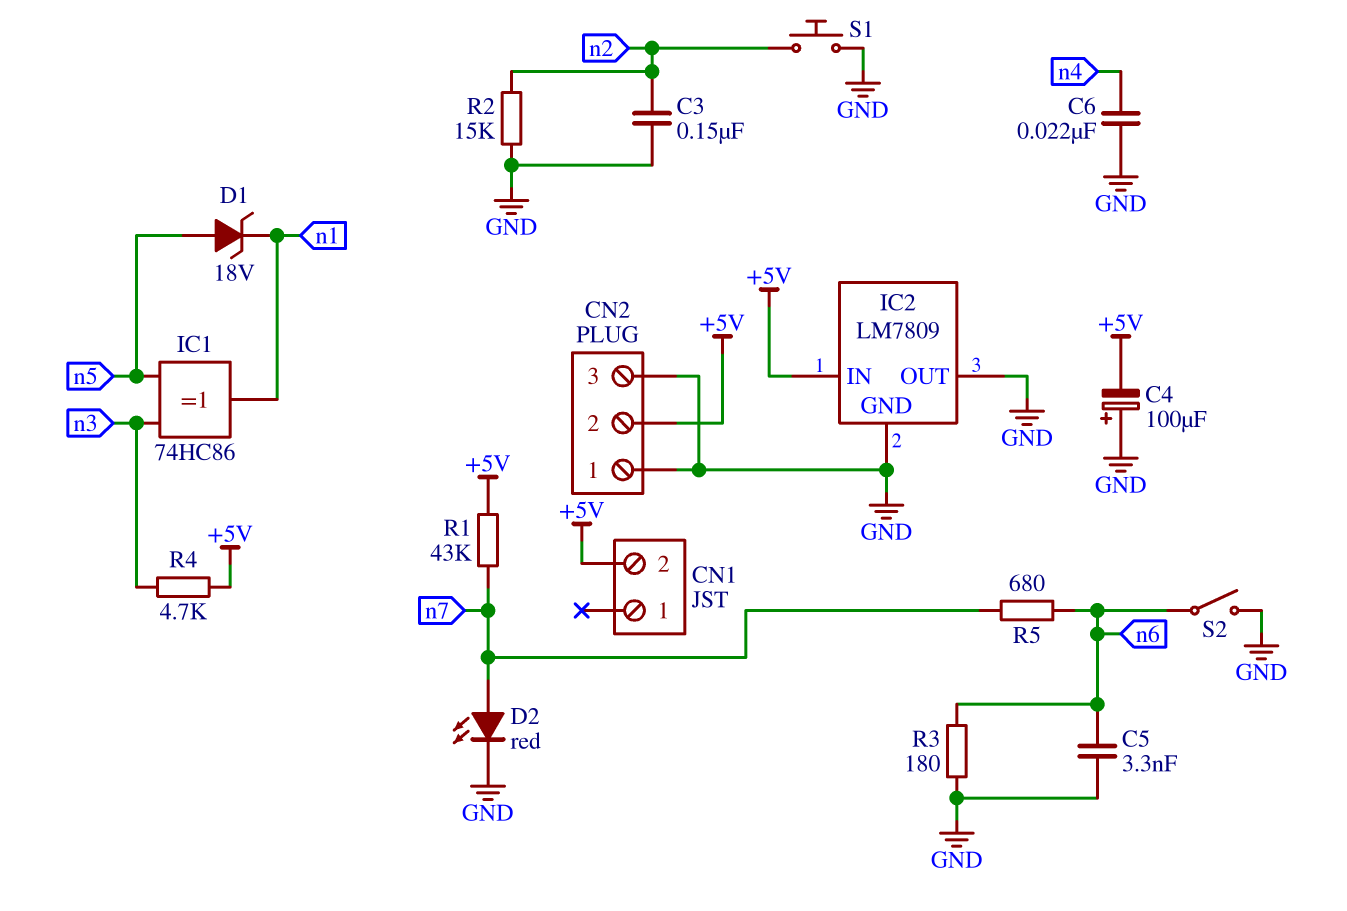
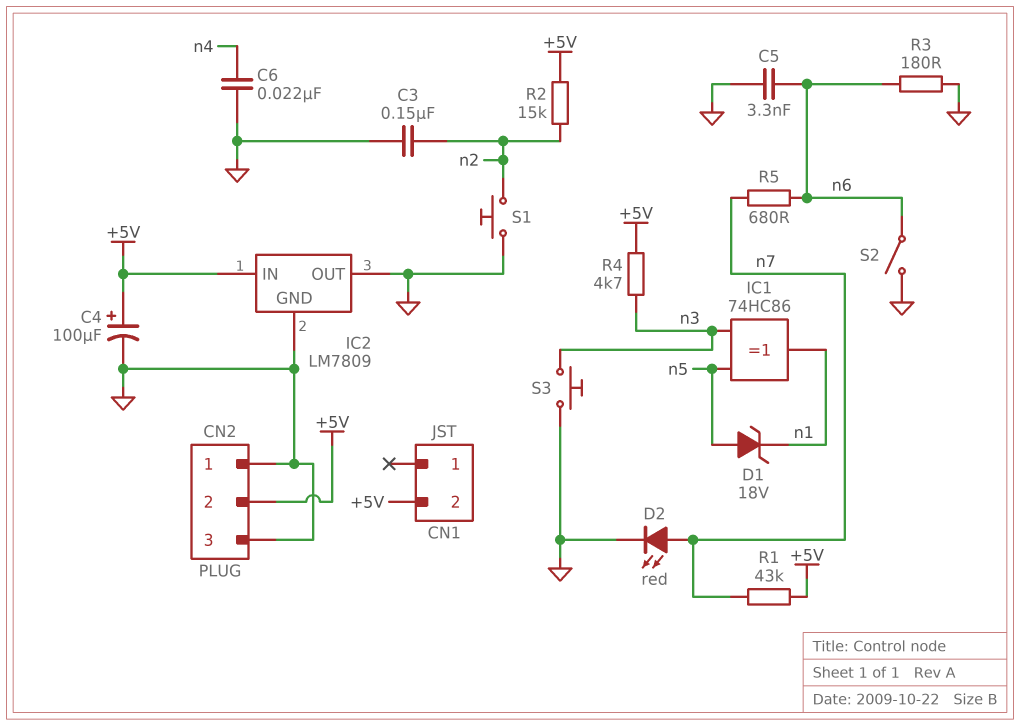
C4: 100uF (plus GND, minus +5V) -> 100uF (plus +5V, minus GND)
R2: 15k (GND, n2) -> 15k (+5V, n2)
S3: none -> button (GND, n3)

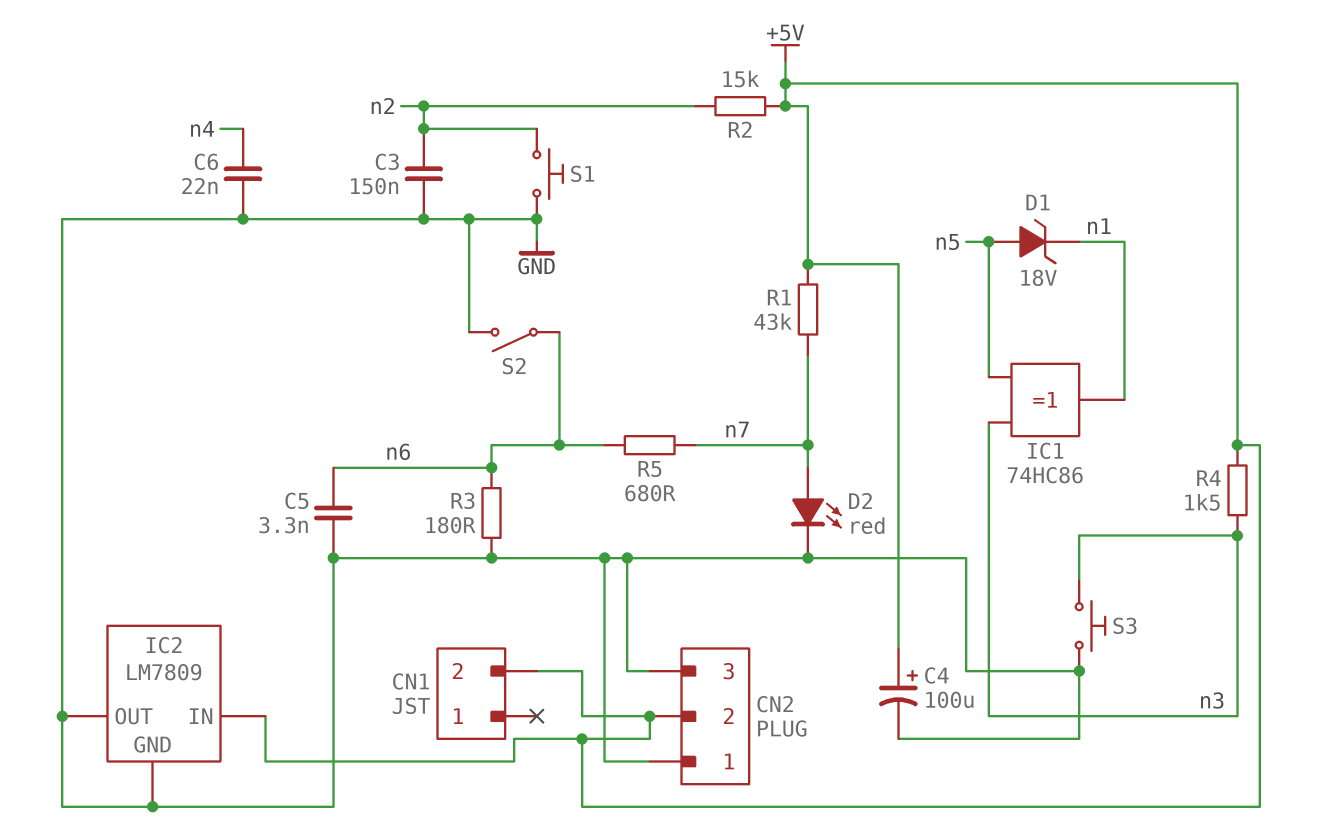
R4: 4.7k (+5V, n3) -> 1.5k (+5V, n3)

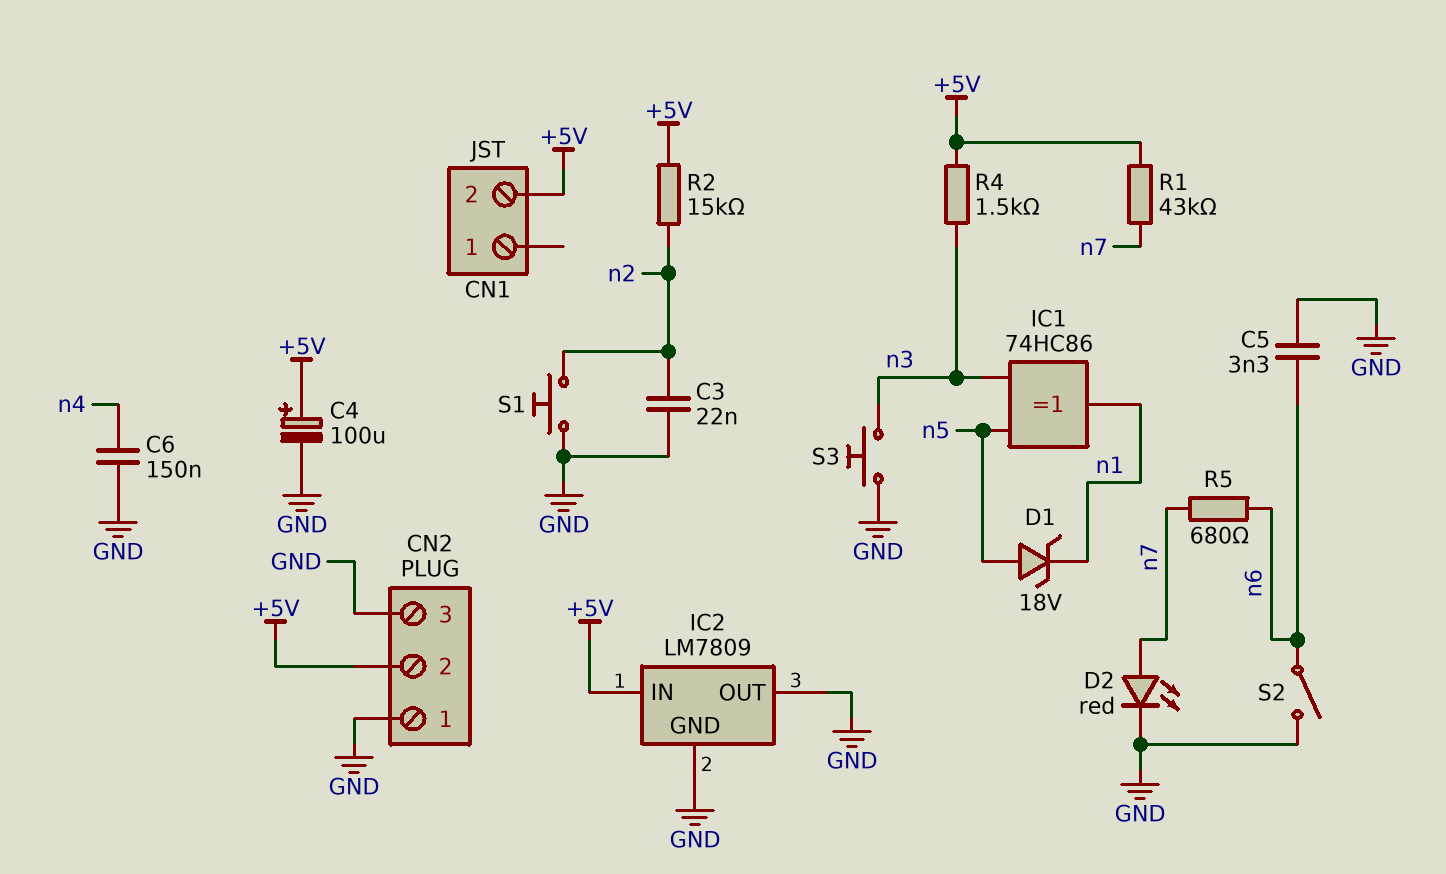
C3: 150nF (GND, n2) -> 22nF (GND, n2)
C6: 22nF (GND, n4) -> 150nF (GND, n4)
R3: 180 (GND, n6) -> none

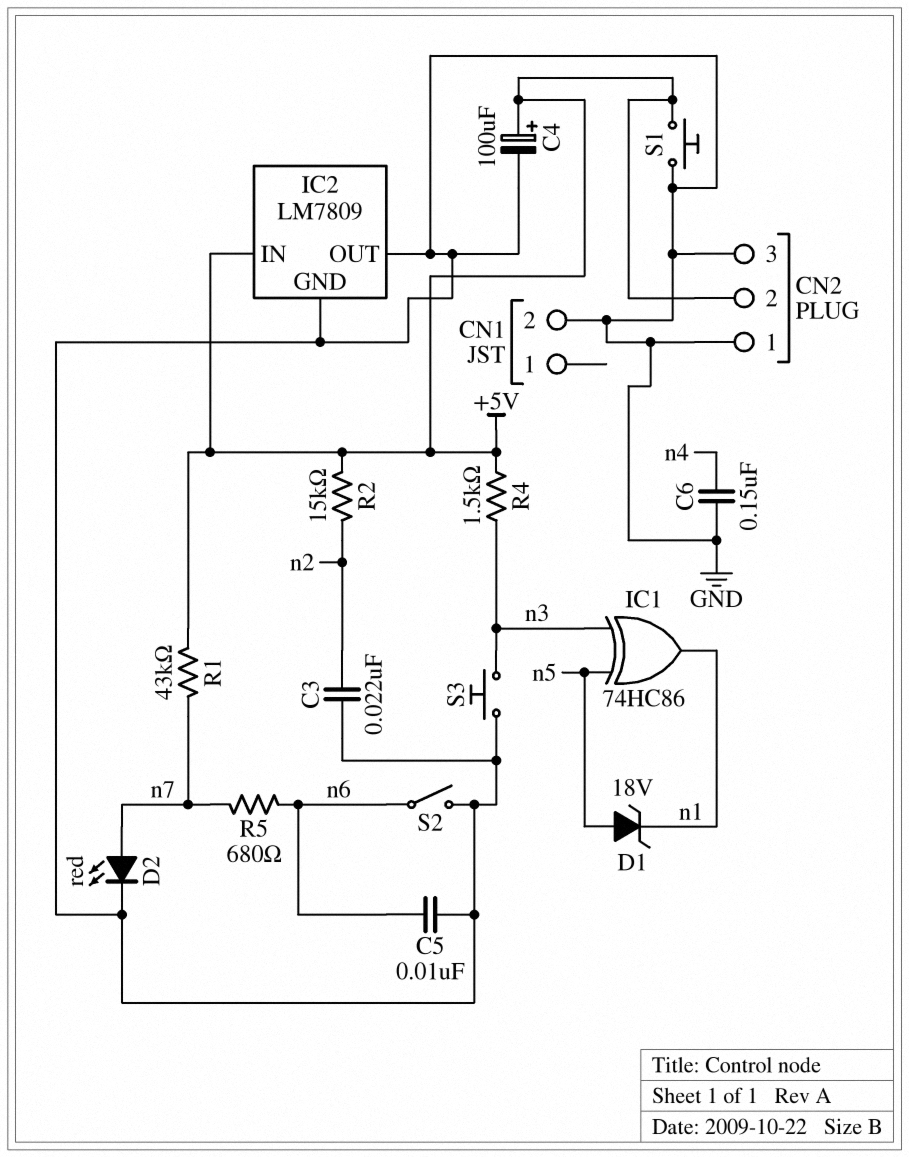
C5: 3.3nF (GND, n6) -> 10nF (GND, n6)
CN1 pin 2: +5V -> GND
S1: button (GND, n2) -> button (+5V, GND)

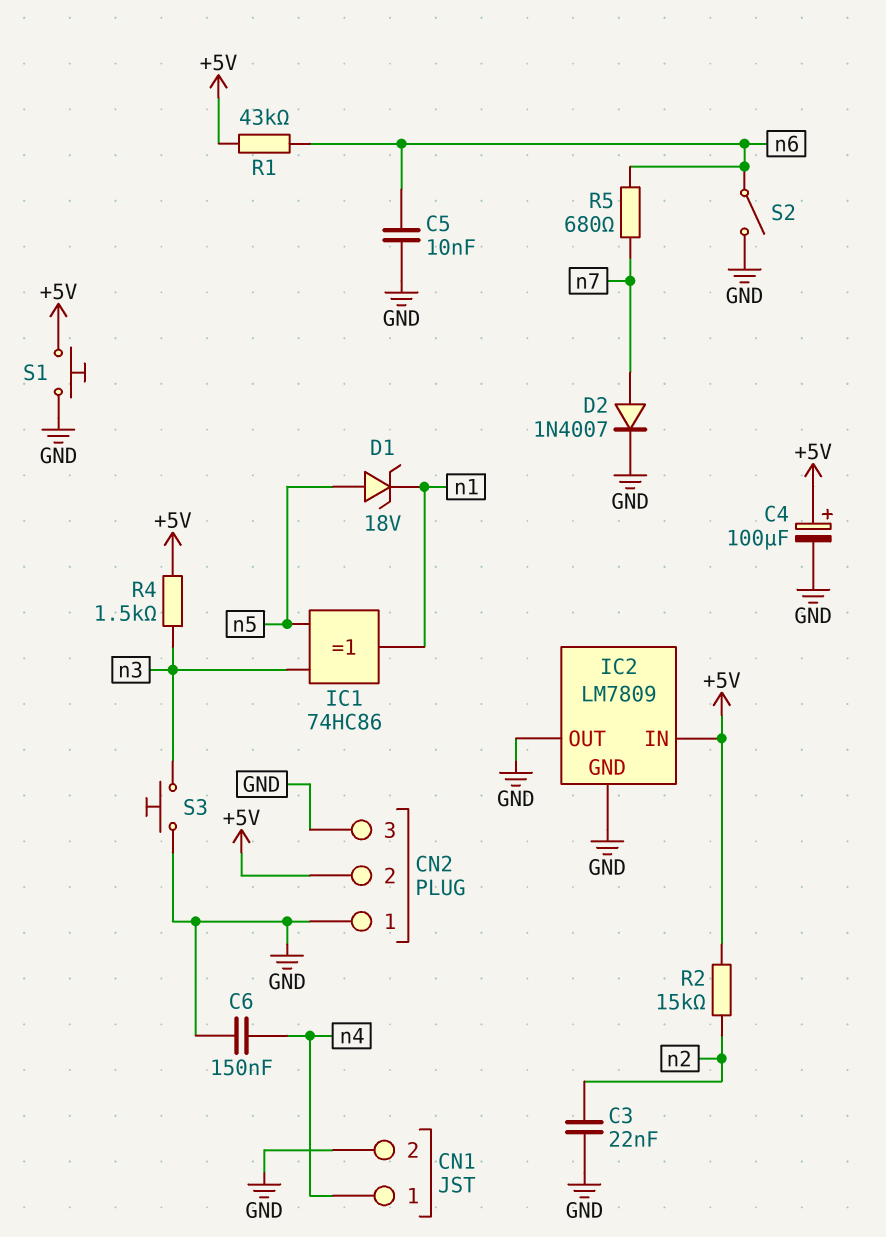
CN1 pin 1: none -> n4
D2: LED red (A n7, K GND) -> diode 1N4007 (A n7, K GND)
R1: 43k (+5V, n7) -> 43k (+5V, n6)

